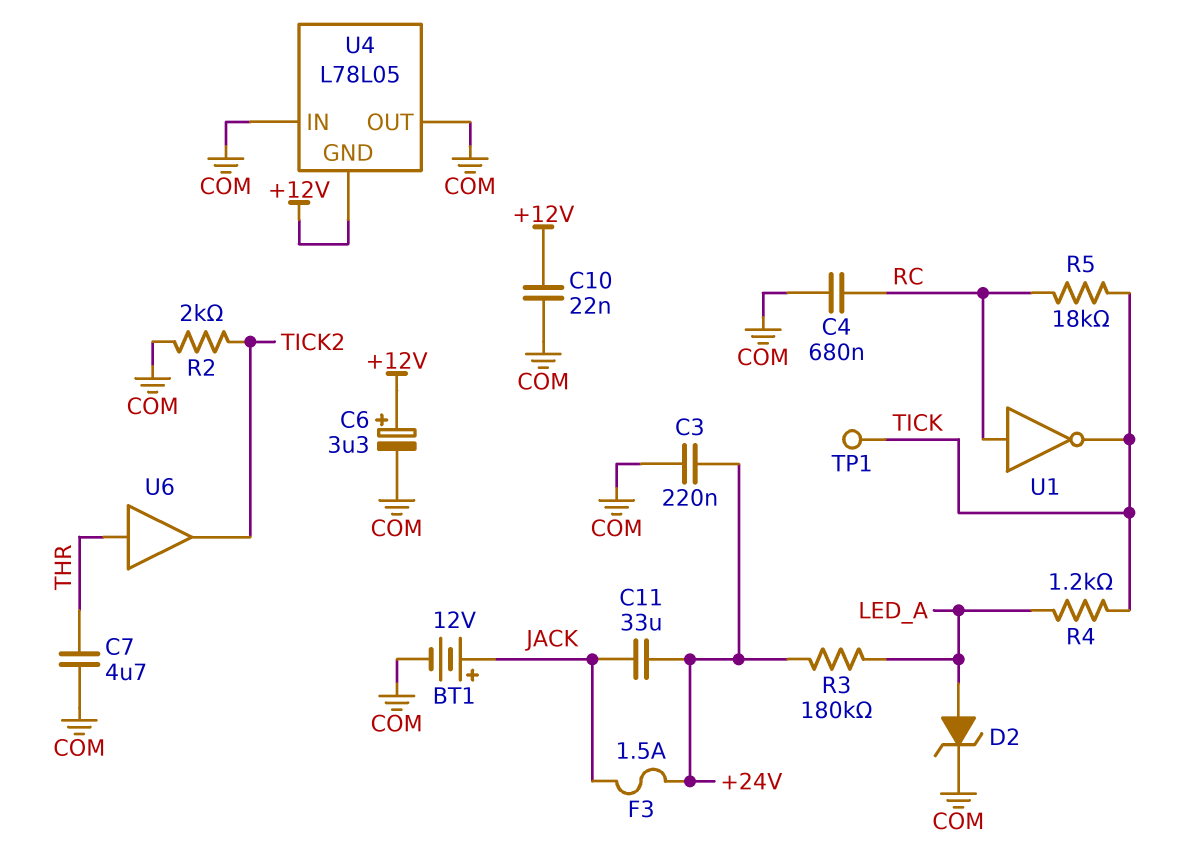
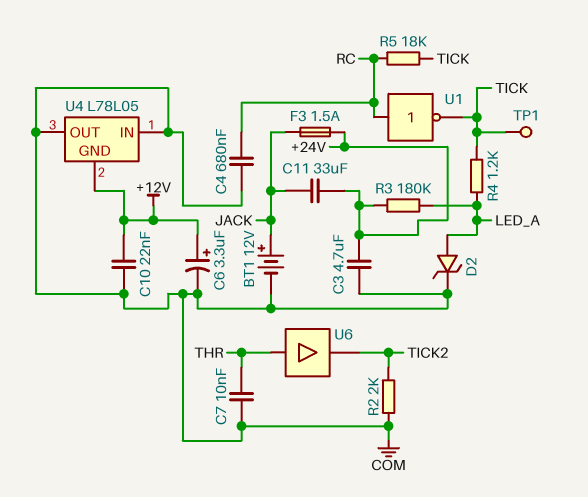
C3: 220nF (+24V, COM) -> 4.7uF (+24V, COM)
C7: 4.7uF (COM, THR) -> 10nF (COM, THR)

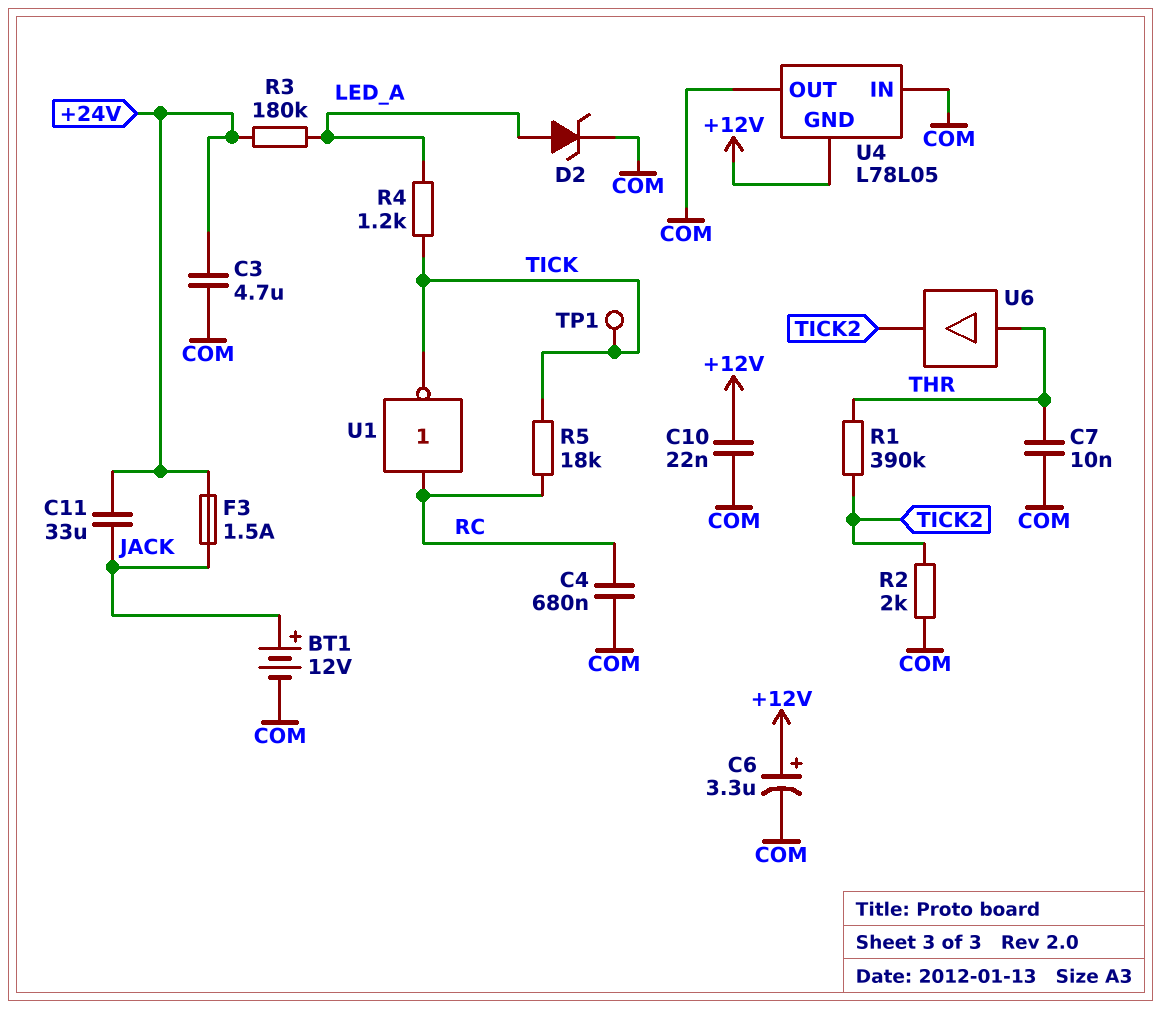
R1: none -> 390k (THR, TICK2)

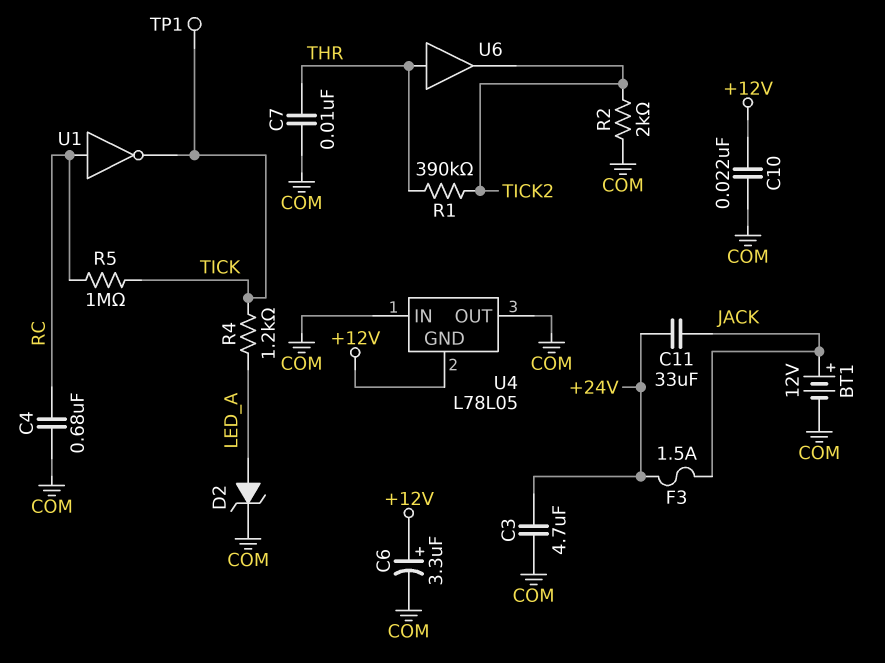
R3: 180k (+24V, LED_A) -> none
R5: 18k (RC, TICK) -> 1M (RC, TICK)

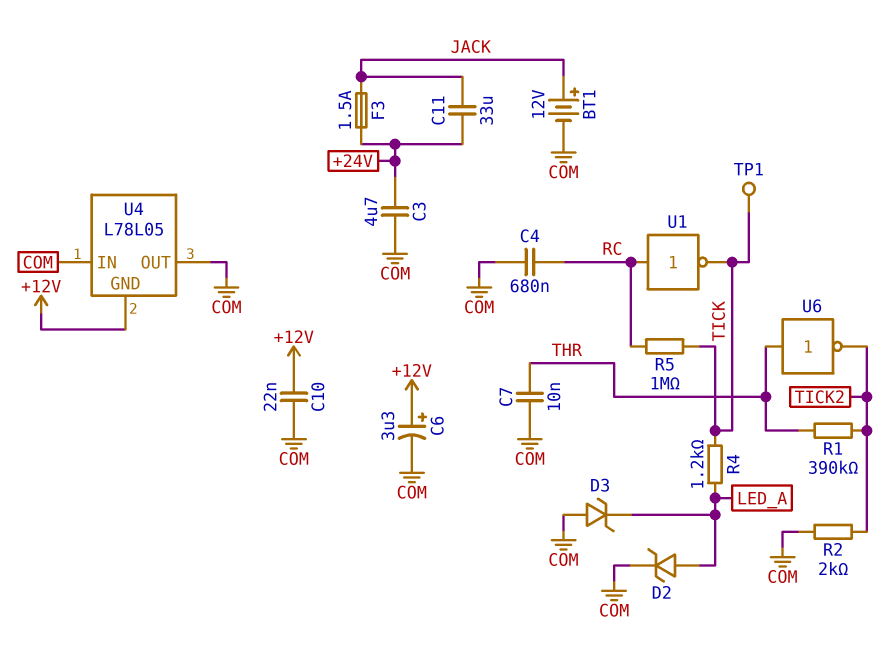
D3: none -> zener (A COM, K LED_A)
U6: buffer (in THR, out TICK2) -> NOT (in THR, out TICK2)

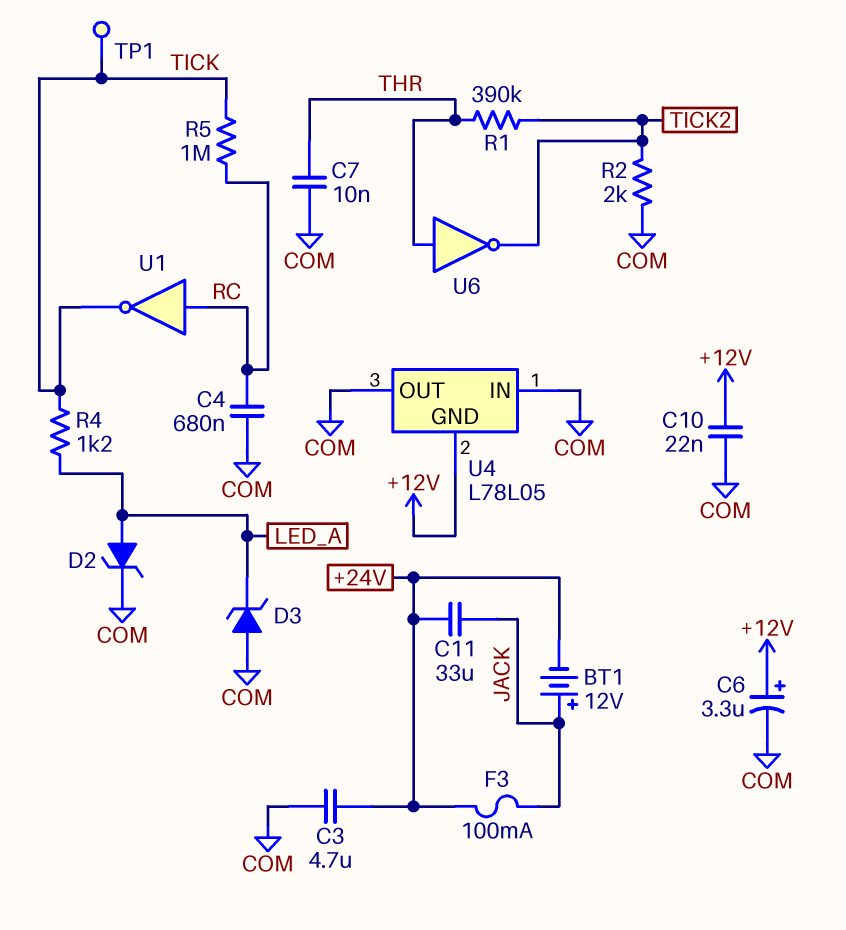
BT1: 12V (plus JACK, minus COM) -> 12V (plus JACK, minus +24V)
F3: 1.5A (+24V, JACK) -> 100mA (+24V, JACK)

